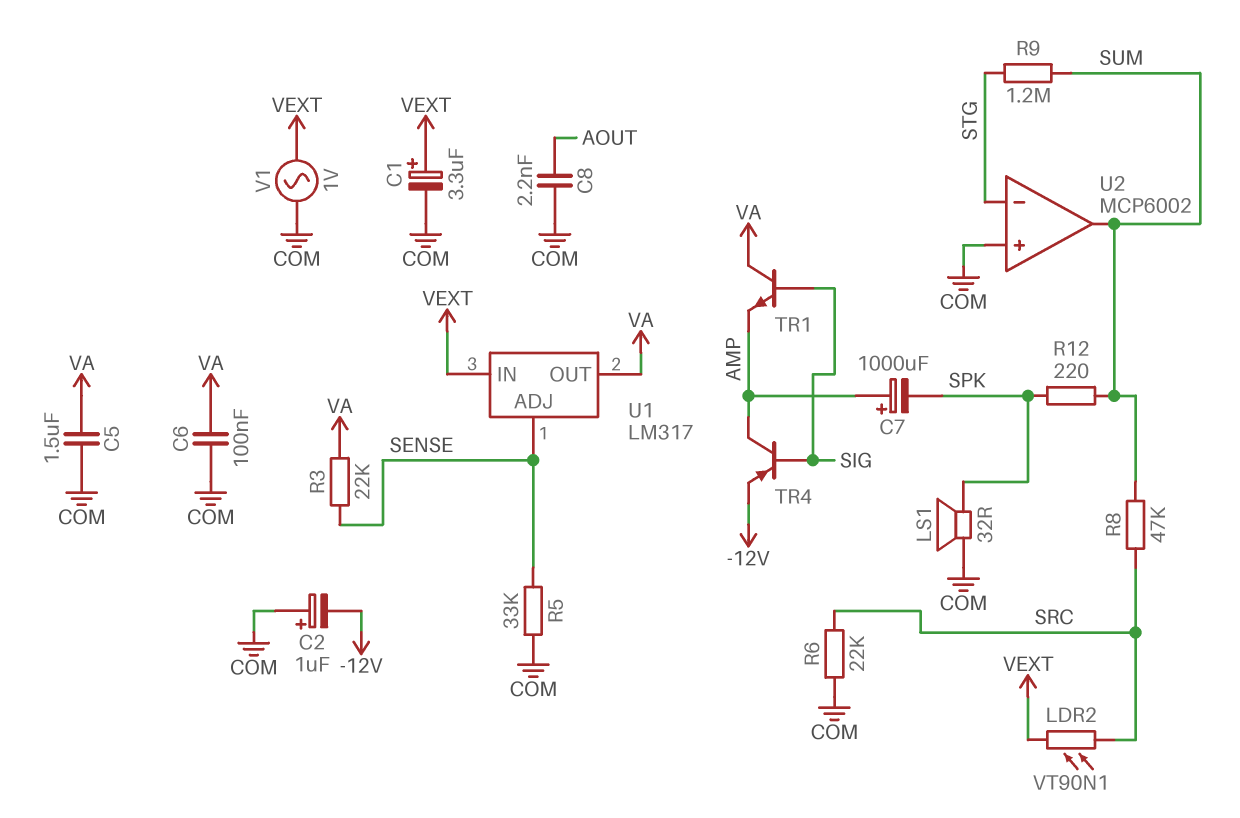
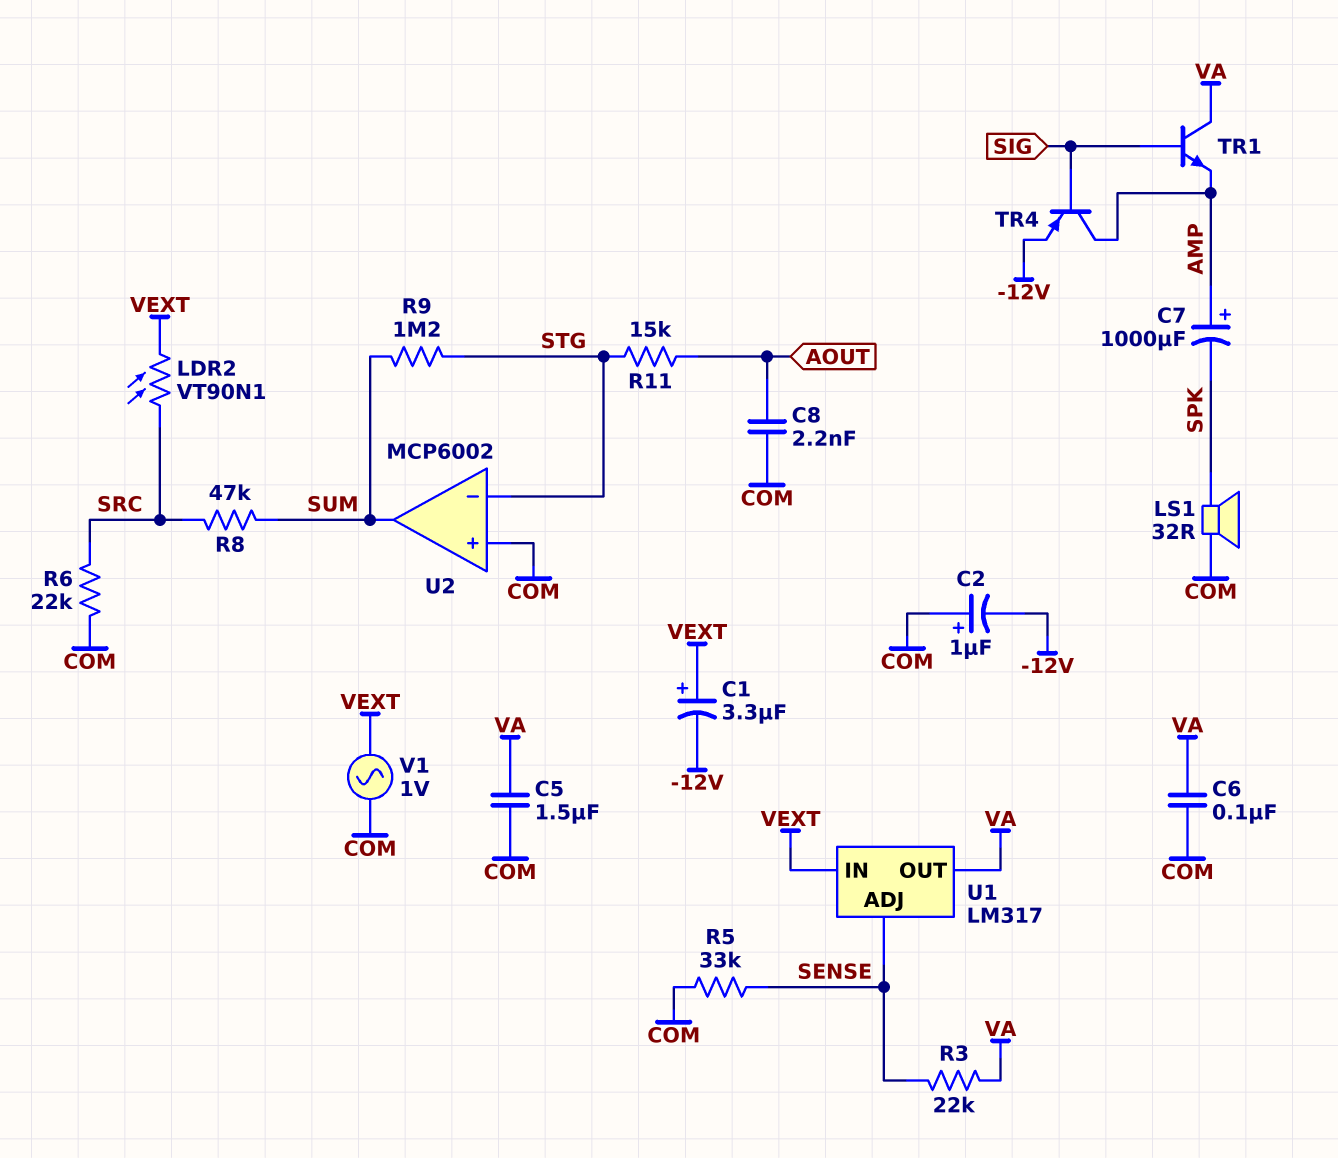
C1: 3.3uF (plus VEXT, minus COM) -> 3.3uF (plus VEXT, minus -12V)
R11: none -> 15k (AOUT, STG)
R12: 220 (SPK, SUM) -> none

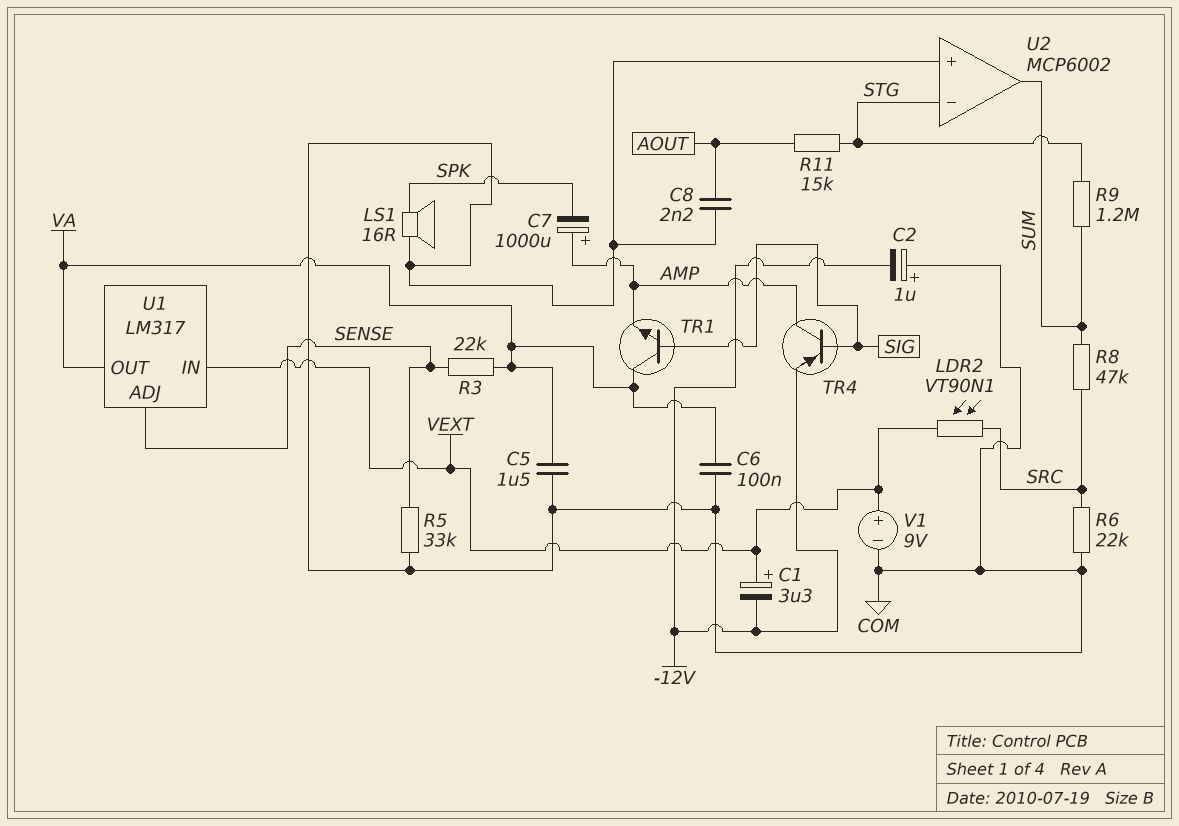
LS1: speaker 32R (COM, SPK) -> speaker 16R (COM, SPK)
V1: AC 1V (COM, VEXT) -> 9V (plus VEXT, minus COM)

